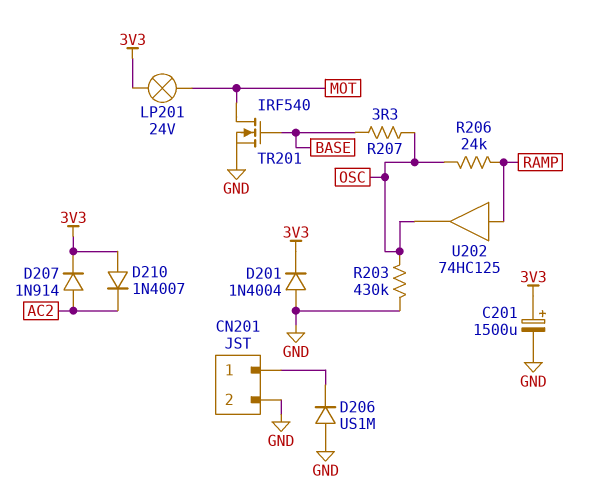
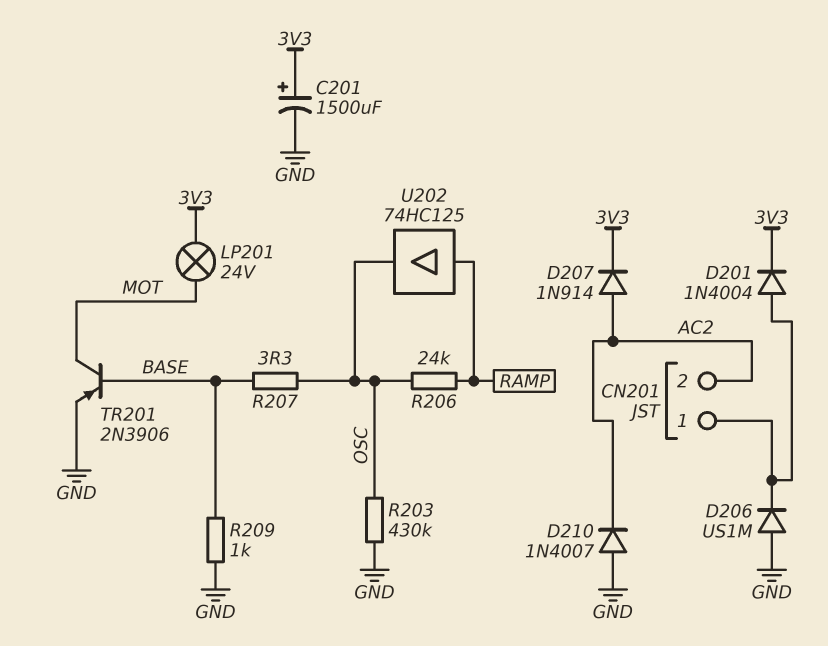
CN201 pin 2: GND -> AC2
D201: diode 1N4004 (A GND, K 3V3) -> diode 1N4004 (A CN201/1, K 3V3)
D210: diode 1N4007 (A 3V3, K AC2) -> diode 1N4007 (A GND, K AC2)
R209: none -> 1k (BASE, GND)
TR201: NMOS IRF540 (G BASE, D MOT, S GND) -> PNP 2N3906 (B BASE, C MOT, E GND)

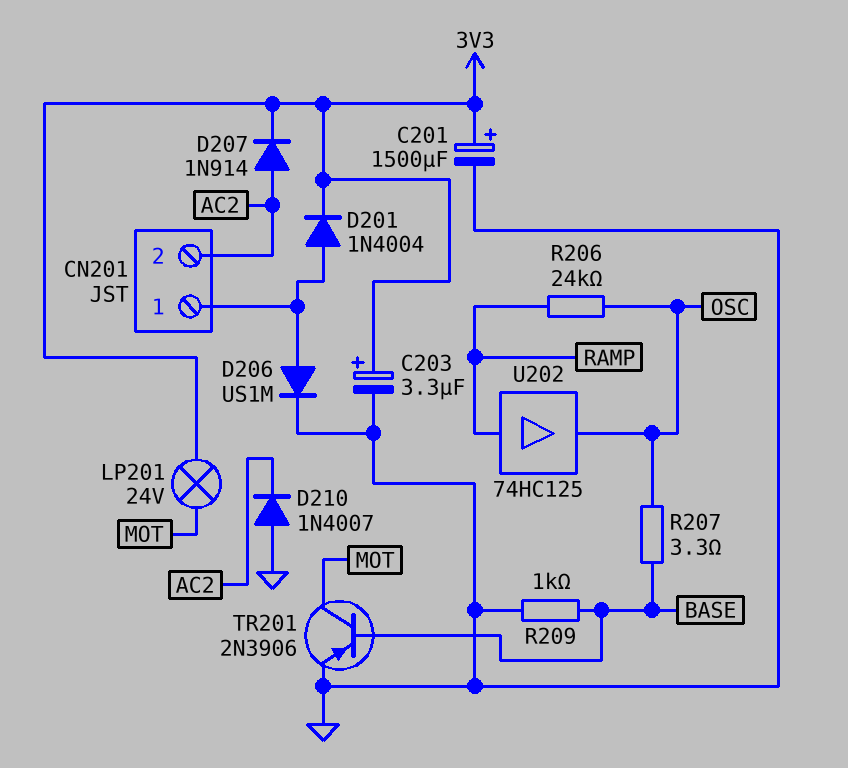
C203: none -> 3.3uF (plus 3V3, minus GND)
D206: diode US1M (A GND, K CN201/1) -> diode US1M (A CN201/1, K GND)
R203: 430k (GND, OSC) -> none

